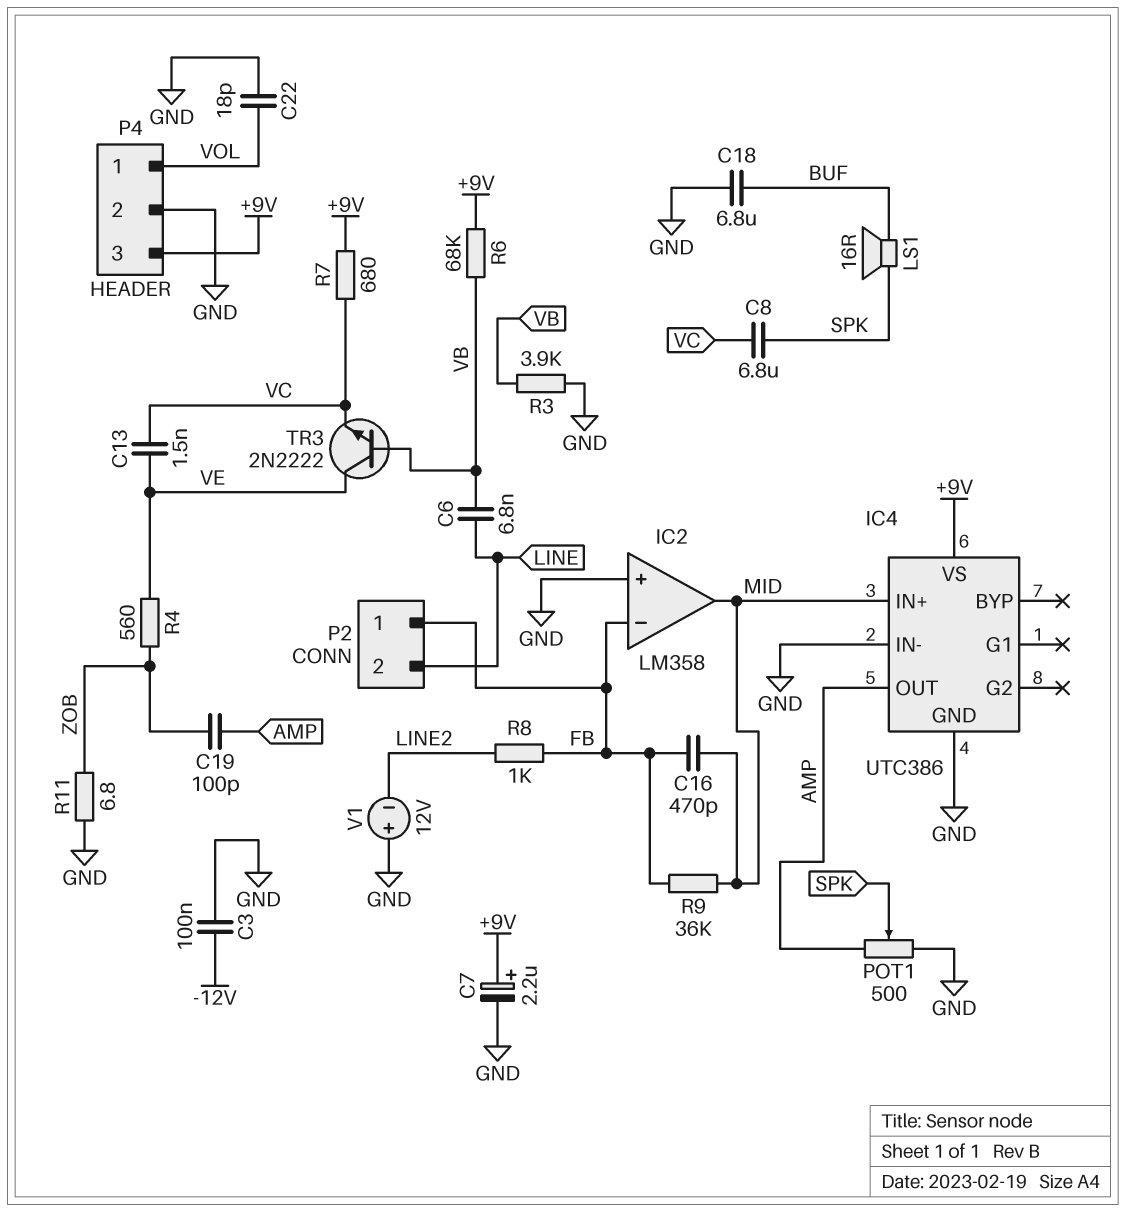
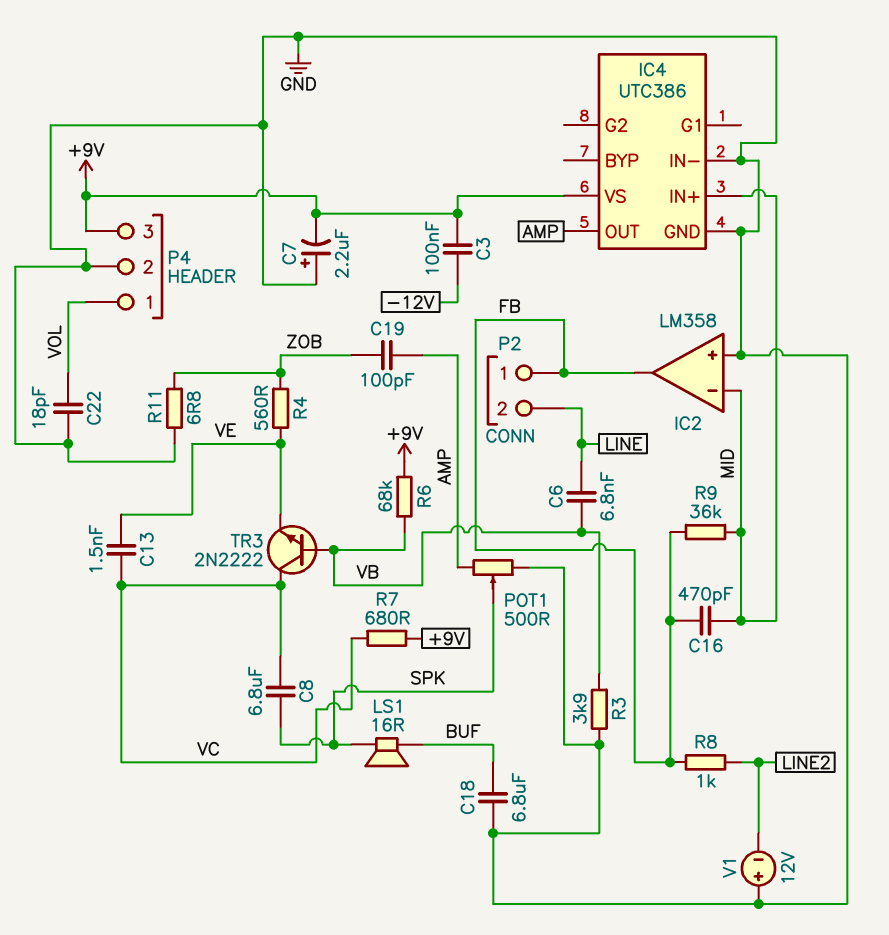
C3: 100nF (-12V, GND) -> 100nF (+9V, -12V)
C7: 2.2uF (plus +9V, minus GND) -> 2.2uF (plus GND, minus +9V)
IC2 pin in-: FB -> MID
IC2 pin out: MID -> FB
TR3: NPN 2N2222 (B VB, C VE, E VC) -> NPN 2N2222 (B VB, C VC, E VE)

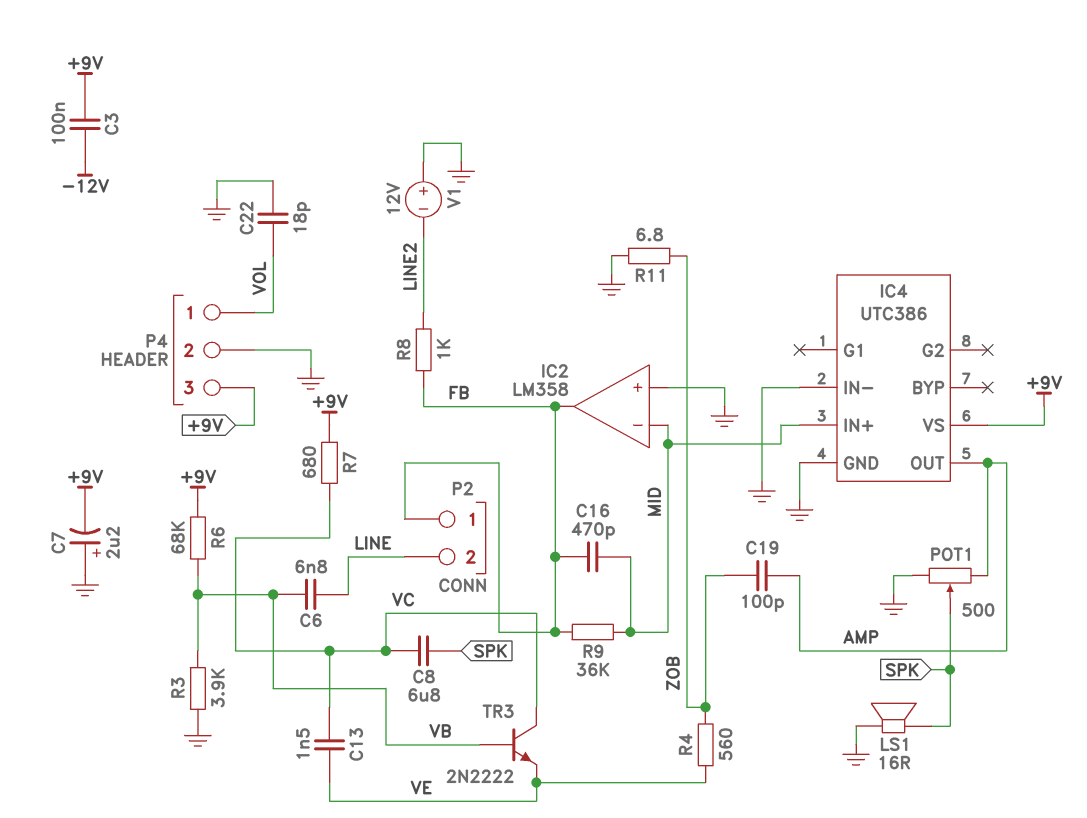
C18: 6.8uF (BUF, GND) -> none
LS1: speaker 16R (BUF, SPK) -> speaker 16R (GND, SPK)

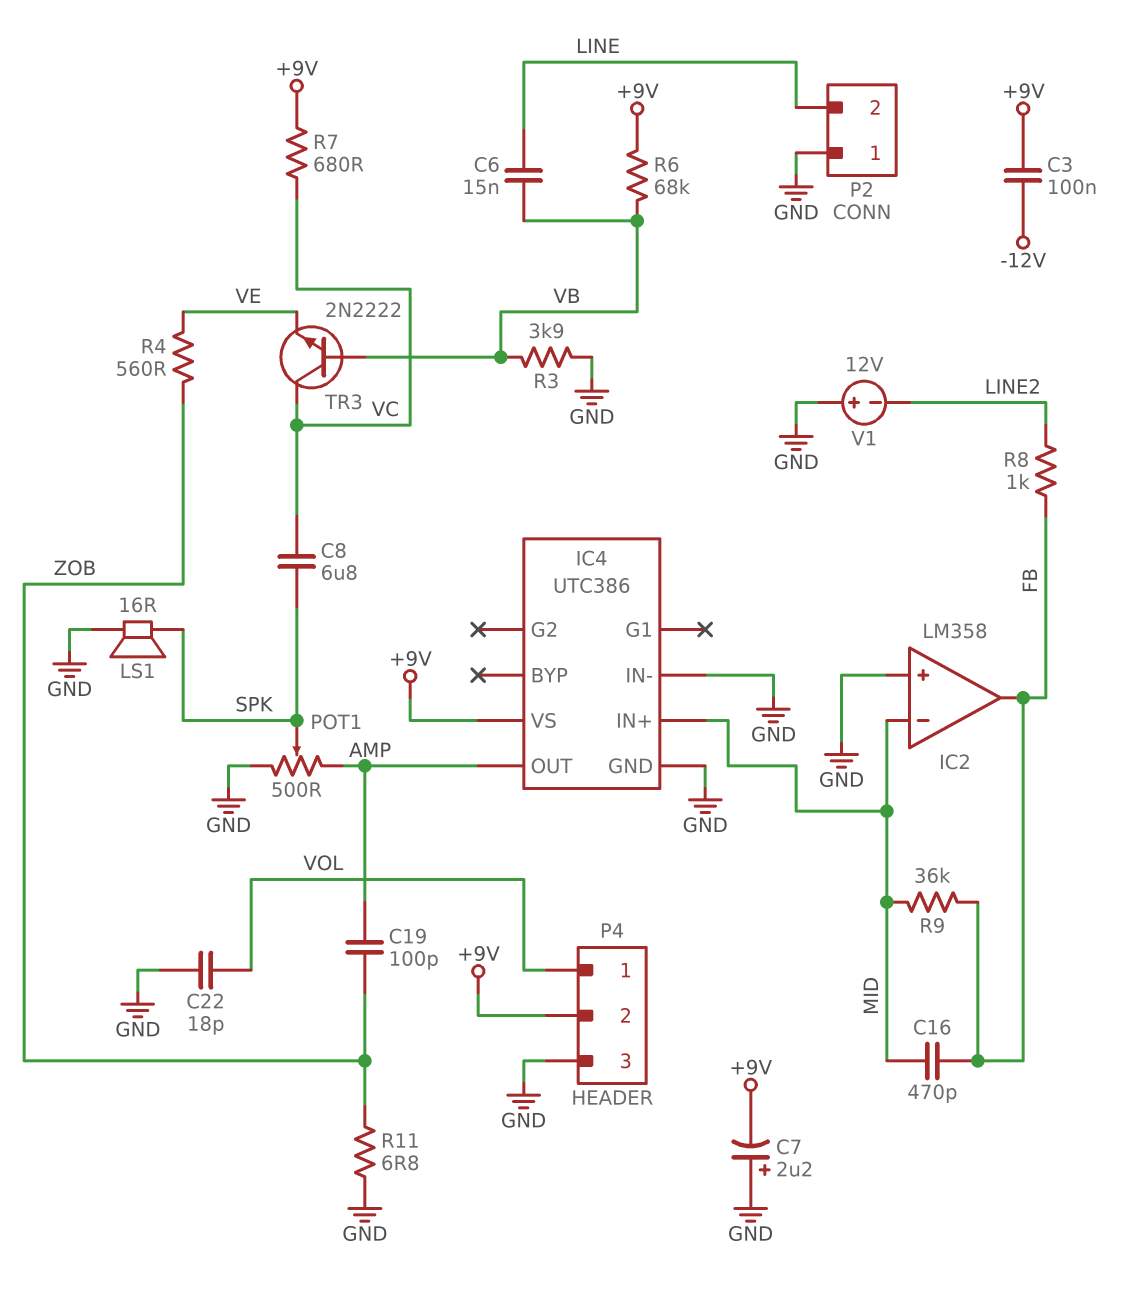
C6: 6.8nF (LINE, VB) -> 15nF (LINE, VB)
C13: 1.5nF (VC, VE) -> none
P2 pin 1: FB -> GND
P4 pin 2: GND -> +9V
P4 pin 3: +9V -> GND

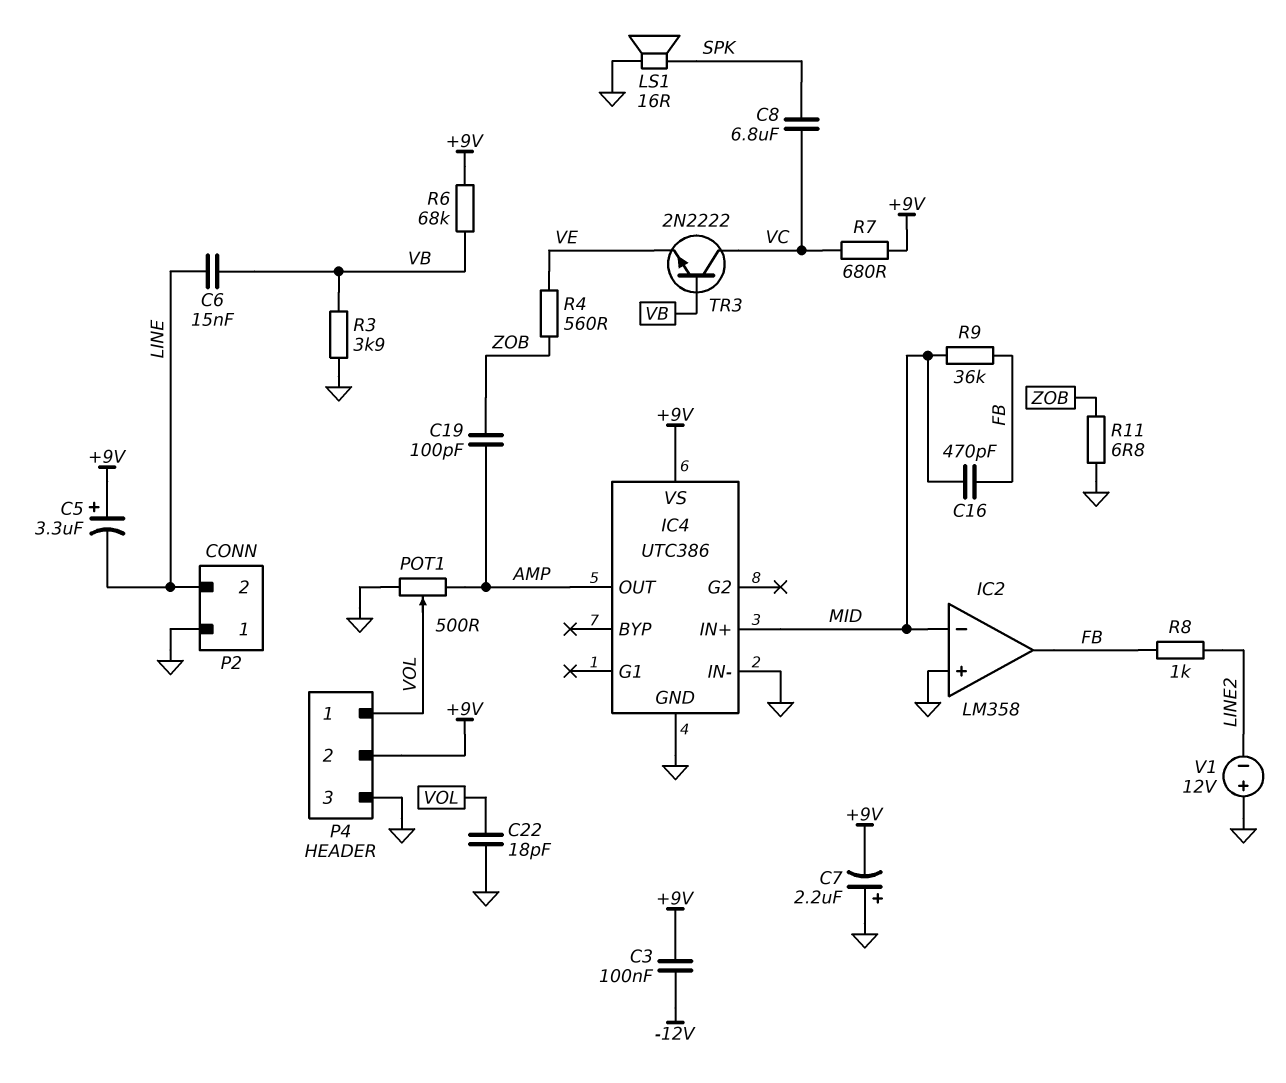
C5: none -> 3.3uF (plus +9V, minus LINE)
POT1: 500 (AMP, GND, wiper SPK) -> 500 (AMP, GND, wiper VOL)

